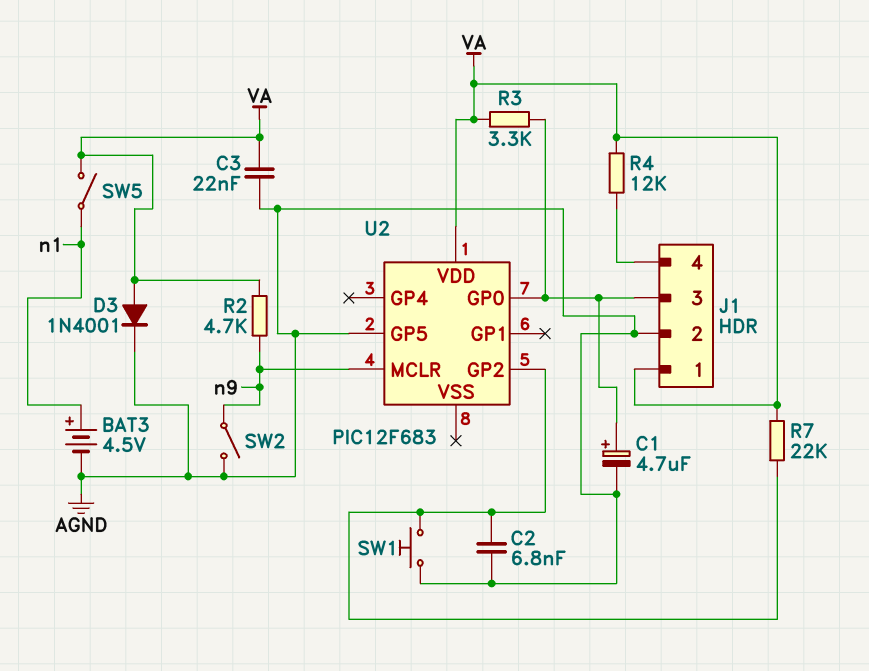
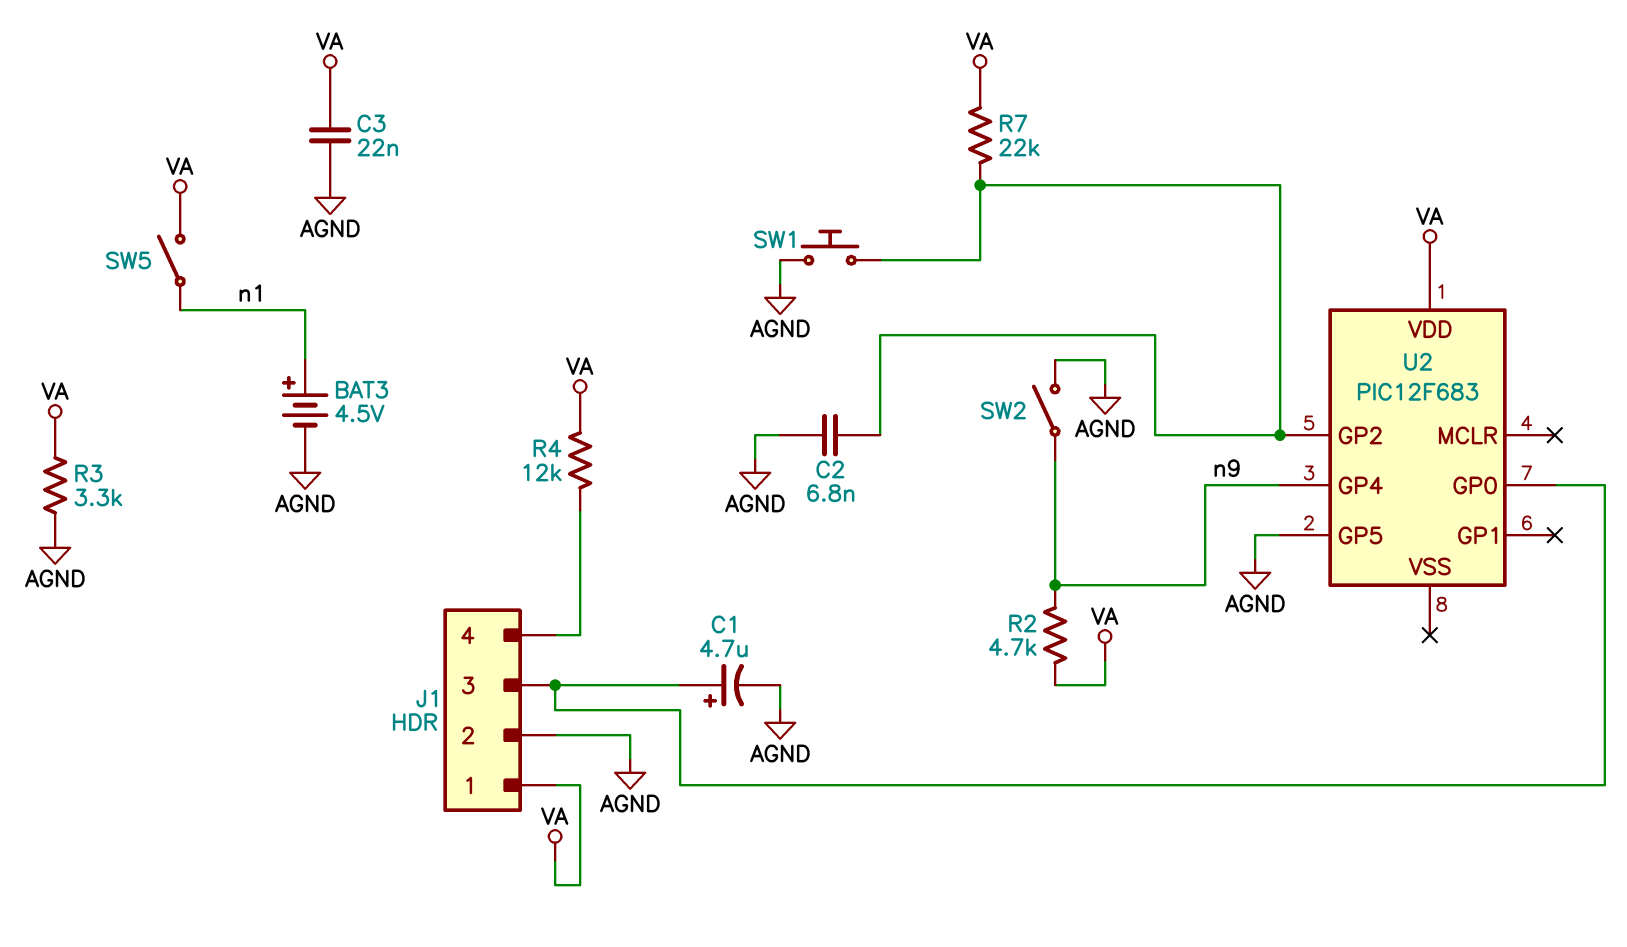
D3: diode 1N4001 (A VA, K AGND) -> none
R3: 3.3k (J1/3, VA) -> 3.3k (AGND, VA)
U2 pin GP4: none -> n9
U2 pin MCLR: n9 -> none

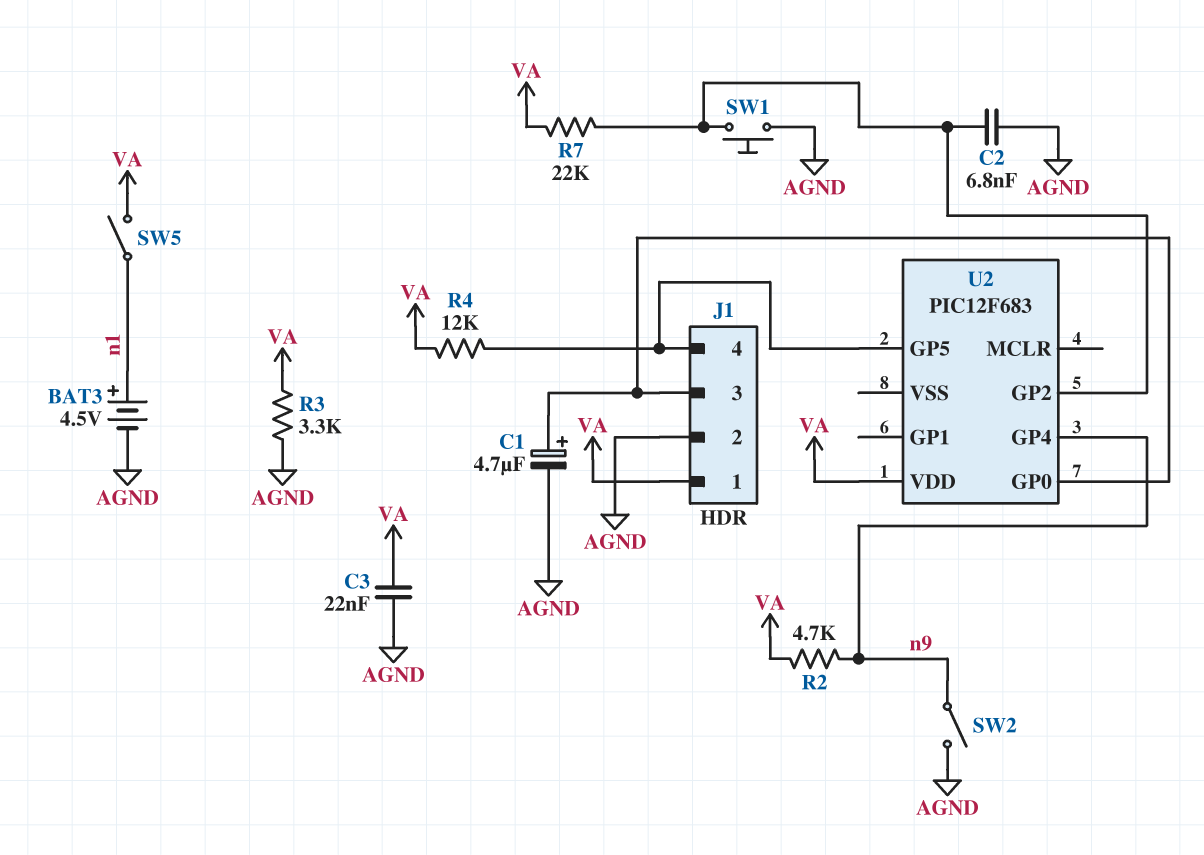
U2 pin GP5: AGND -> J1/4

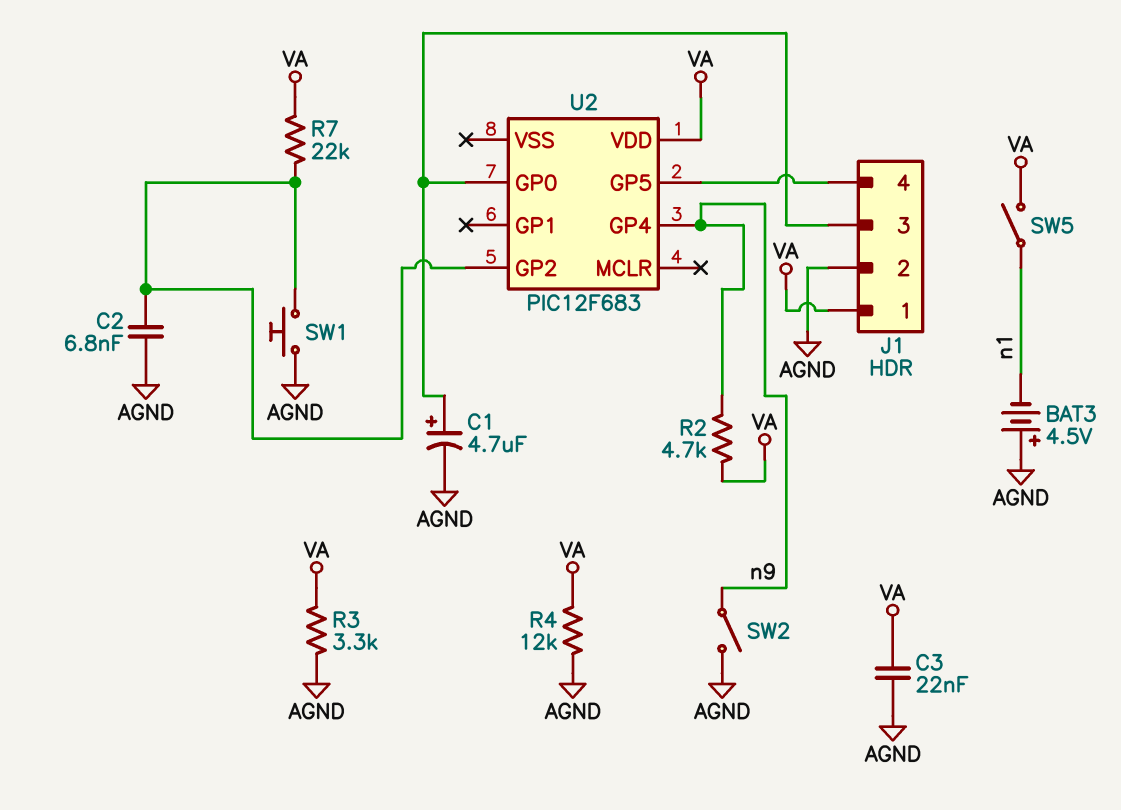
BAT3: 4.5V (plus n1, minus AGND) -> 4.5V (plus AGND, minus n1)
R4: 12k (J1/4, VA) -> 12k (AGND, VA)

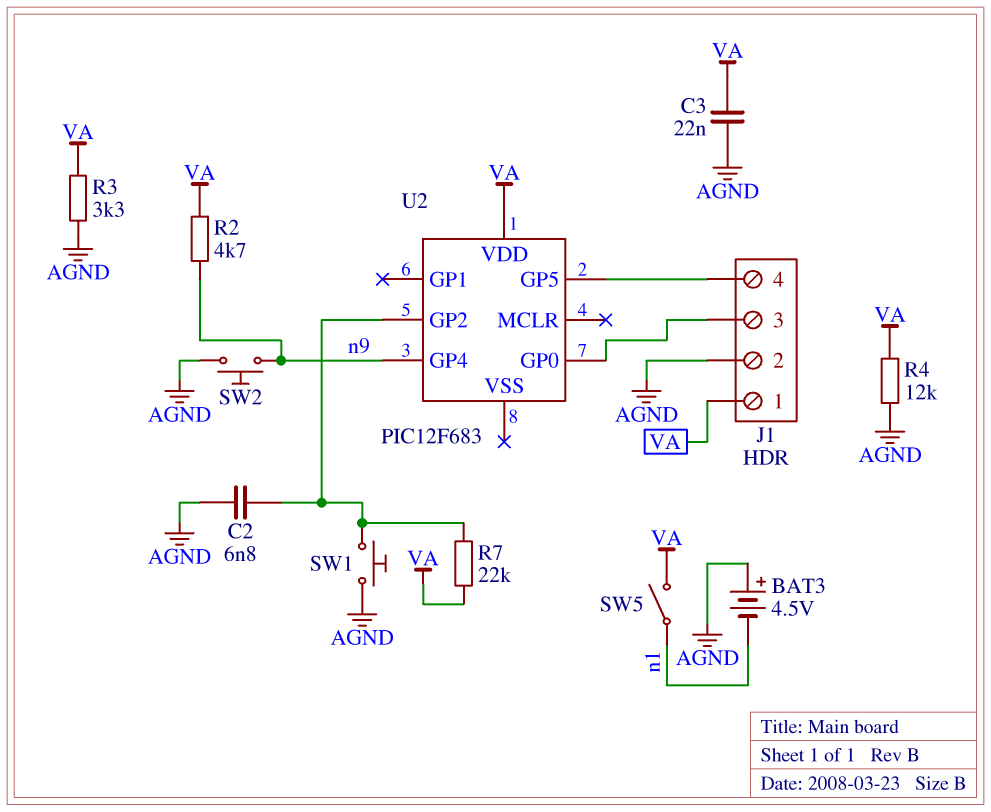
C1: 4.7uF (plus J1/3, minus AGND) -> none
SW2: switch (AGND, n9) -> button (AGND, n9)

